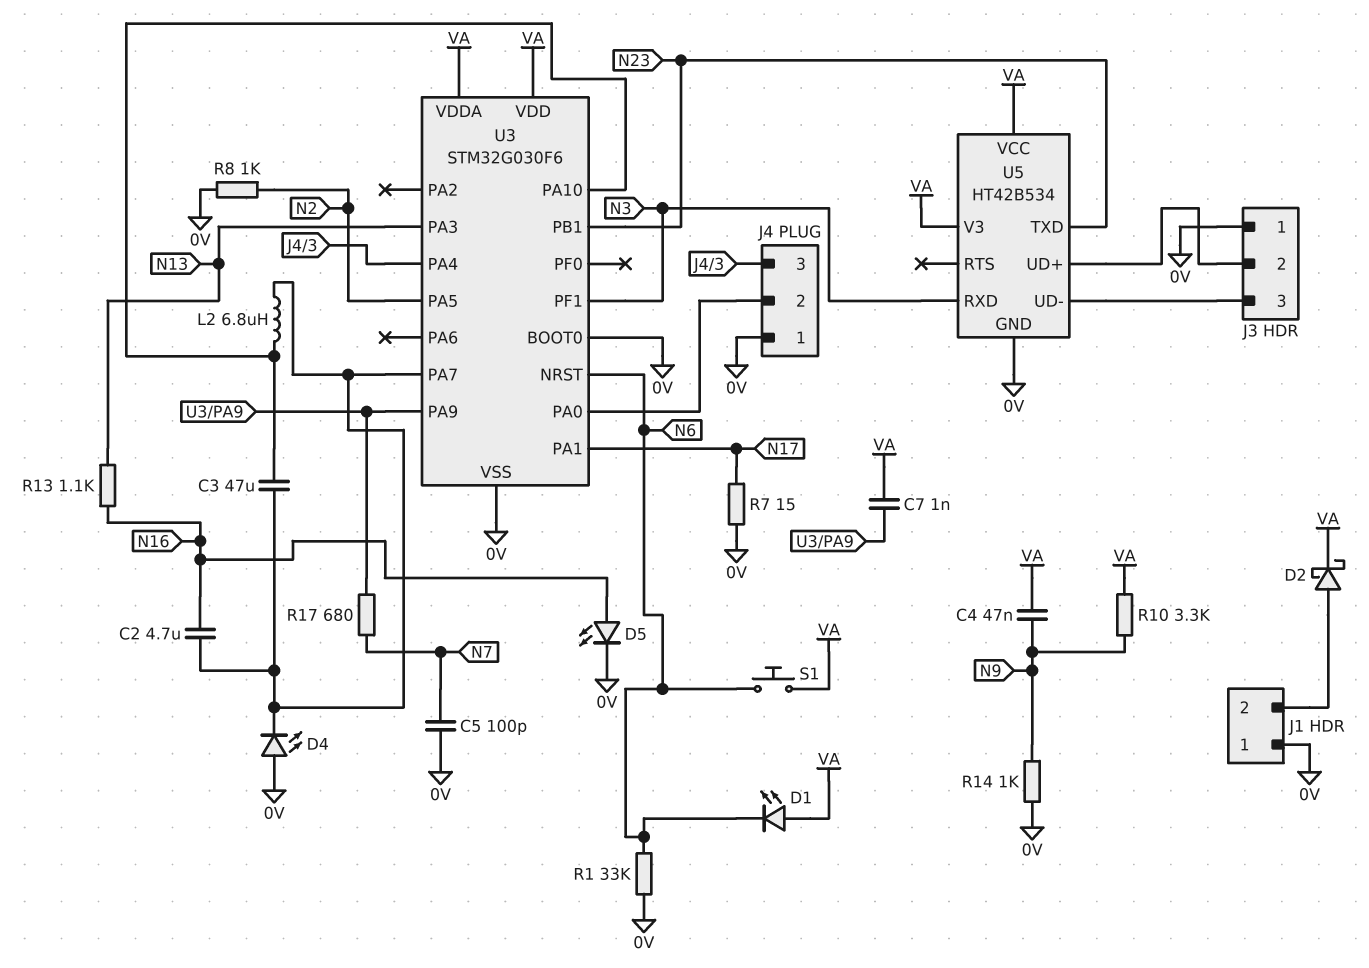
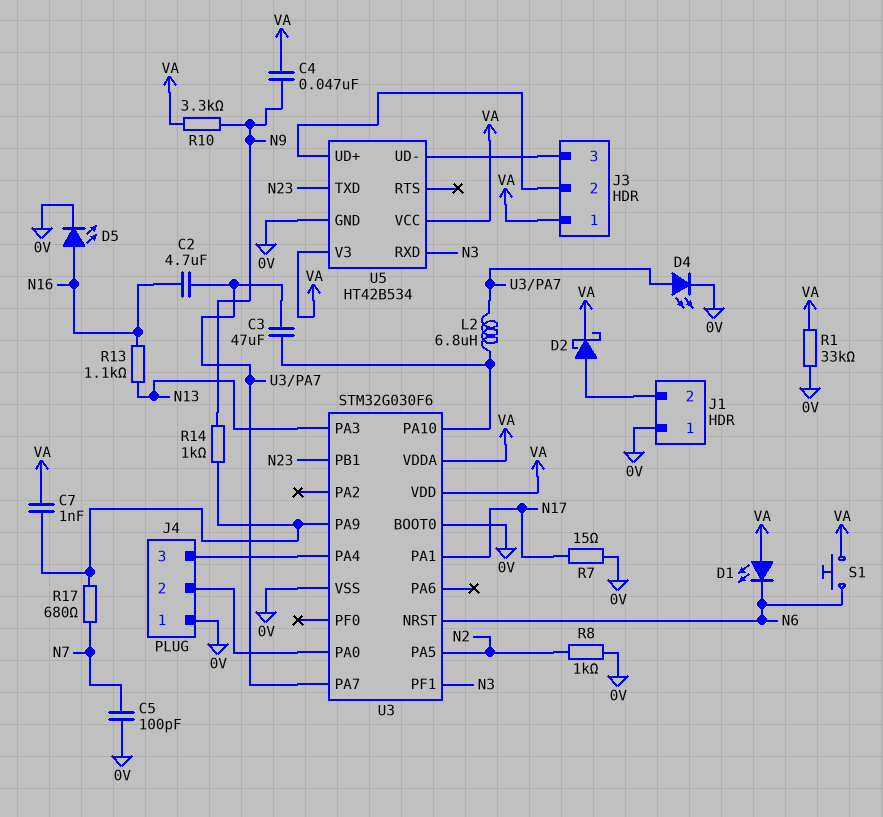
D4: LED (A 0V, K U3/PA7) -> LED (A U3/PA7, K 0V)
J3 pin 1: 0V -> VA
R1: 33k (0V, N6) -> 33k (0V, VA)
R14: 1k (0V, N9) -> 1k (N9, U3/PA9)

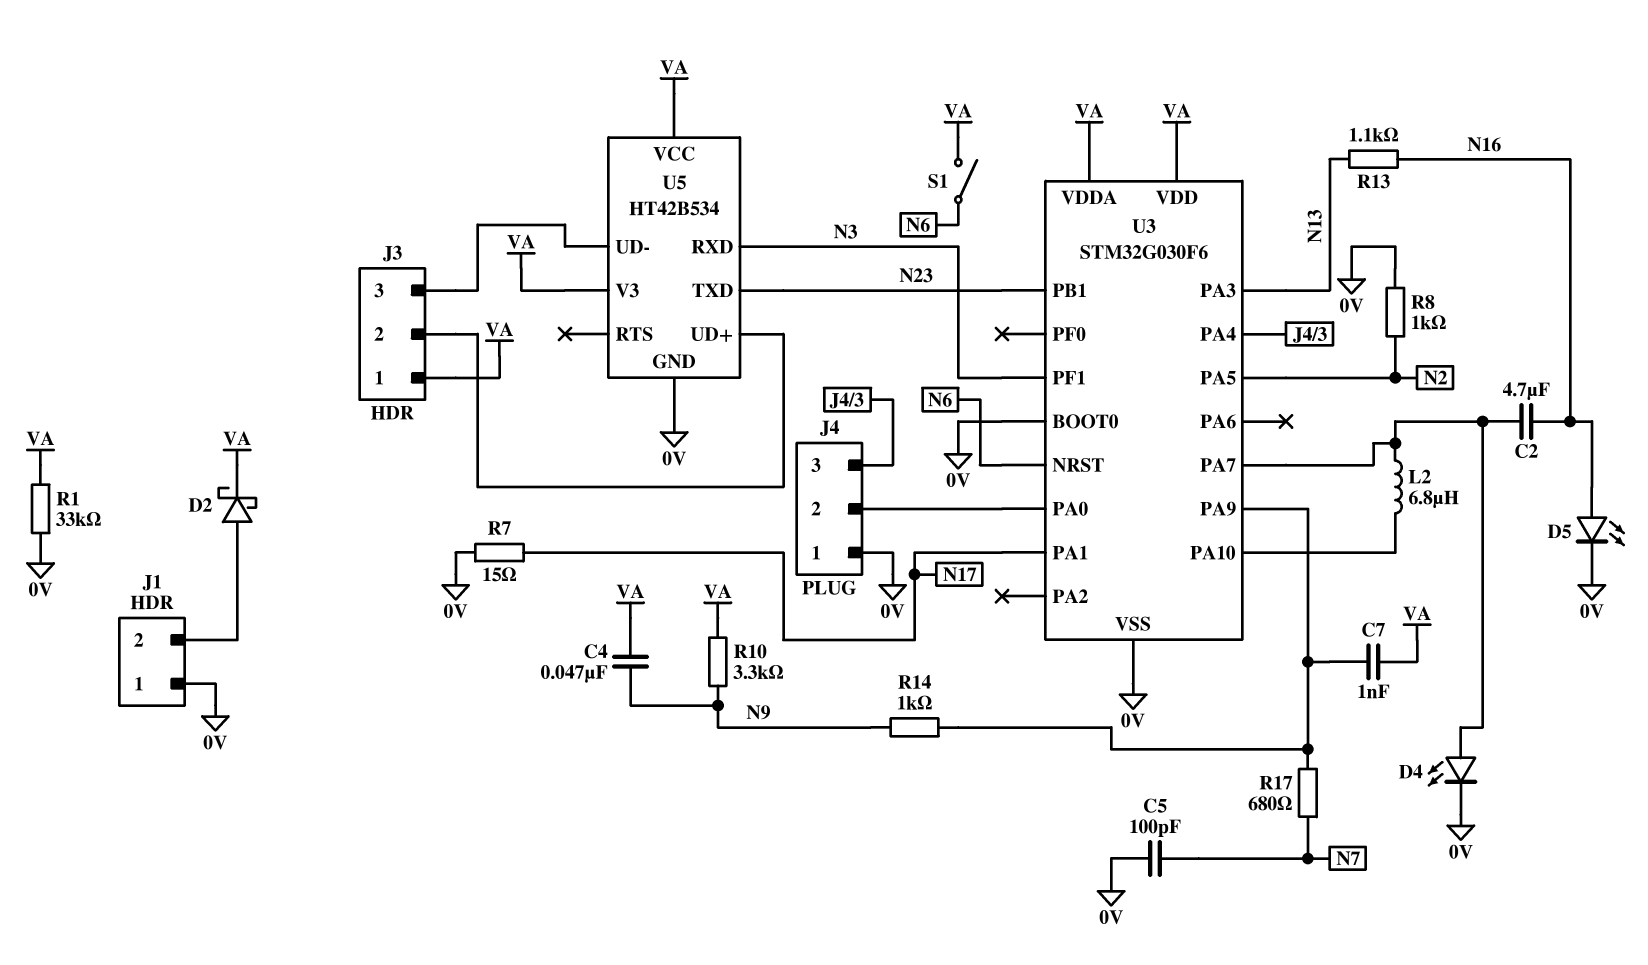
C3: 47uF (U3/PA7, U3/PA10) -> none
D1: LED (A VA, K N6) -> none
S1: button (N6, VA) -> switch (N6, VA)

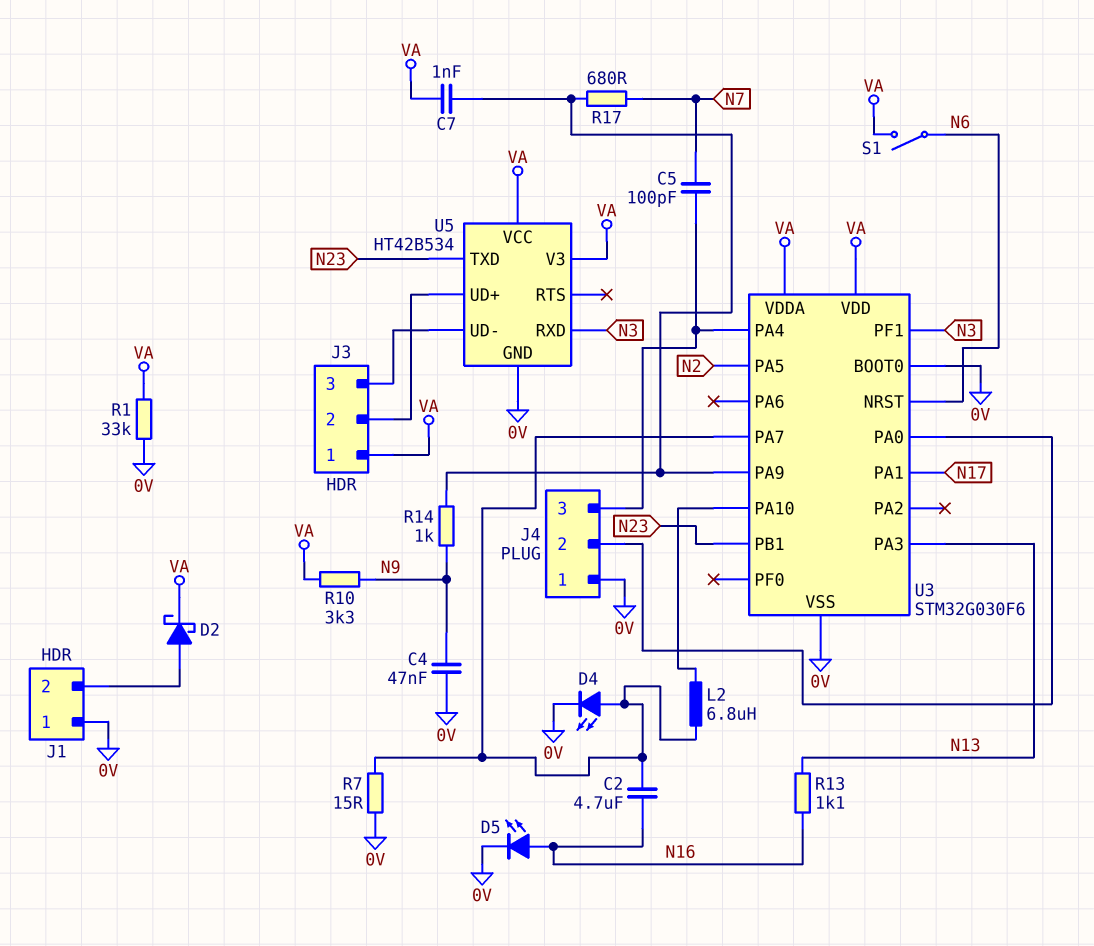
C4: 47nF (N9, VA) -> 47nF (0V, N9)
C5: 100pF (0V, N7) -> 100pF (J4/3, N7)
R7: 15 (0V, N17) -> 15 (0V, U3/PA7)
R8: 1k (0V, N2) -> none

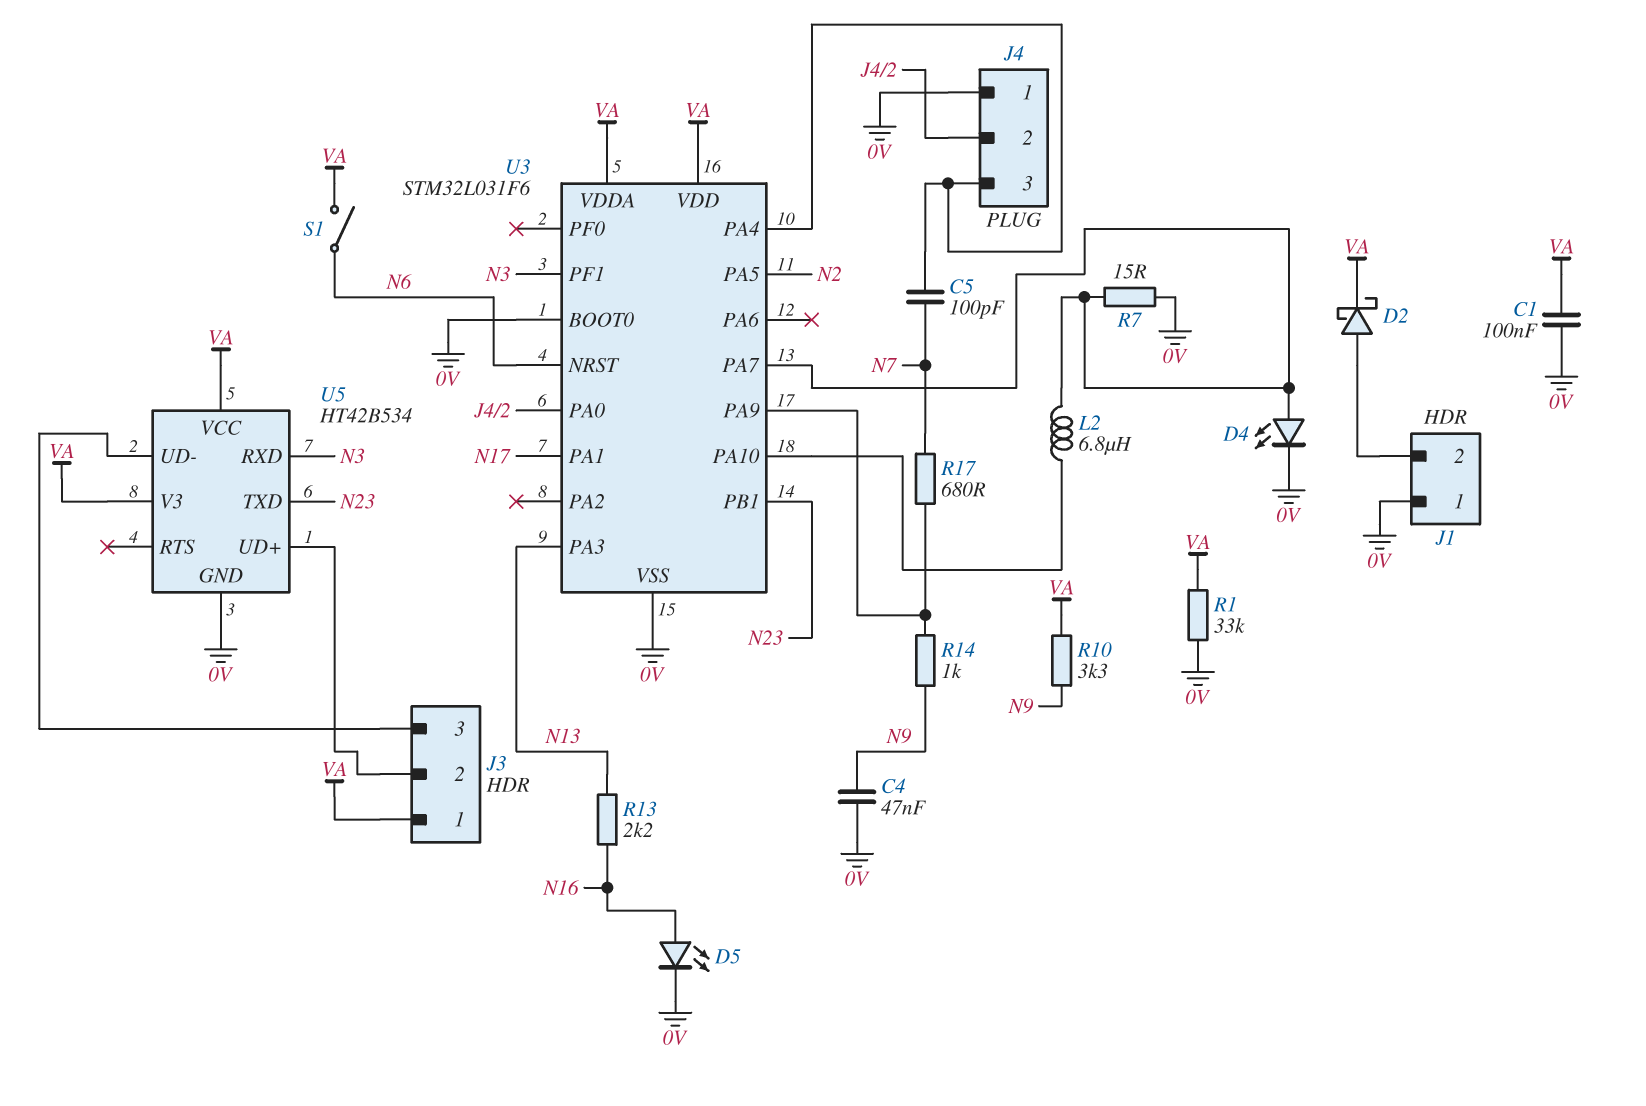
C1: none -> 100nF (0V, VA)
C2: 4.7uF (N16, U3/PA7) -> none
C7: 1nF (U3/PA9, VA) -> none
R13: 1.1k (N13, N16) -> 2.2k (N13, N16)
U3: STM32G030F6 -> STM32L031F6

